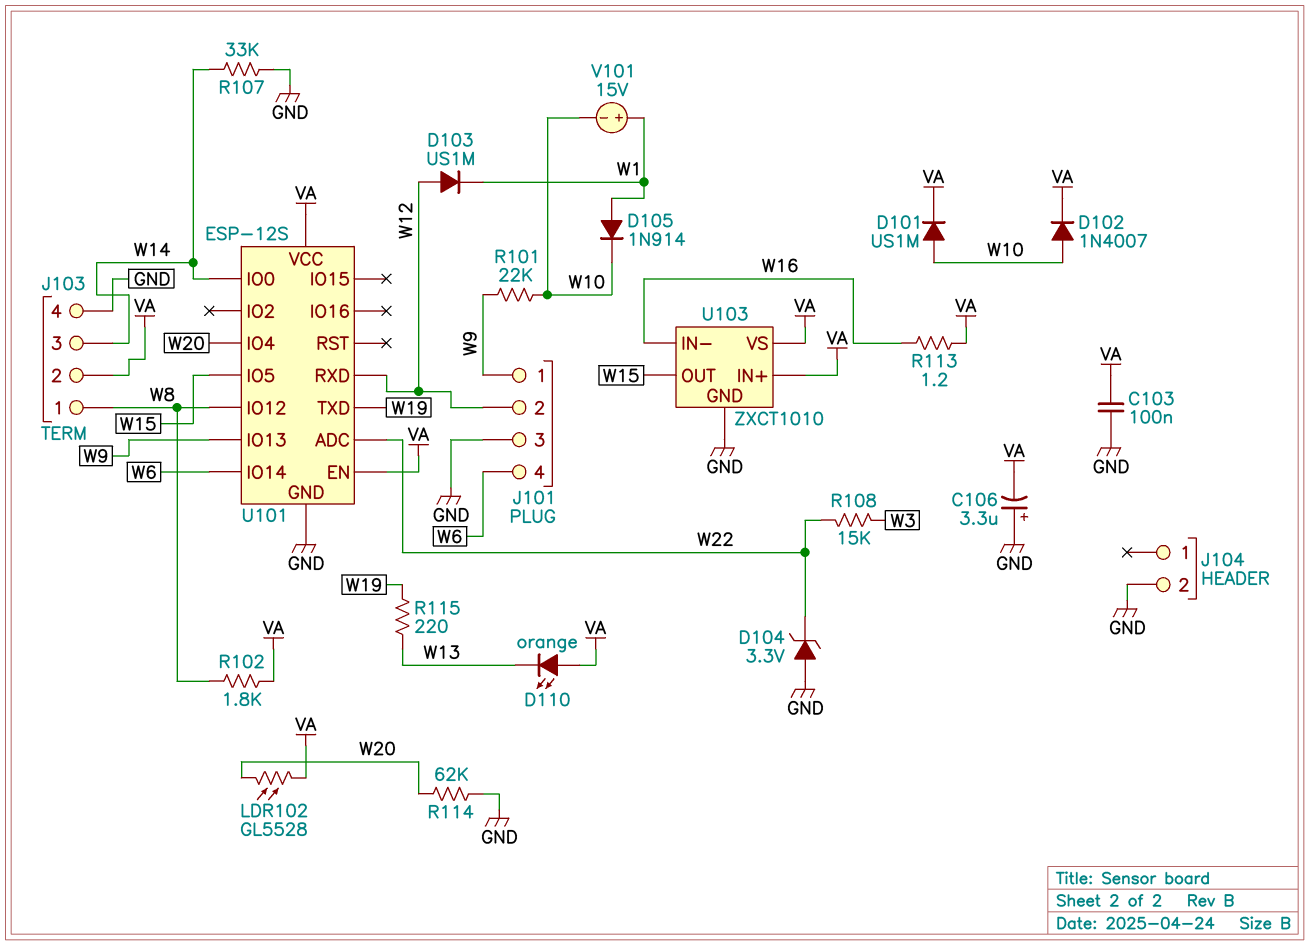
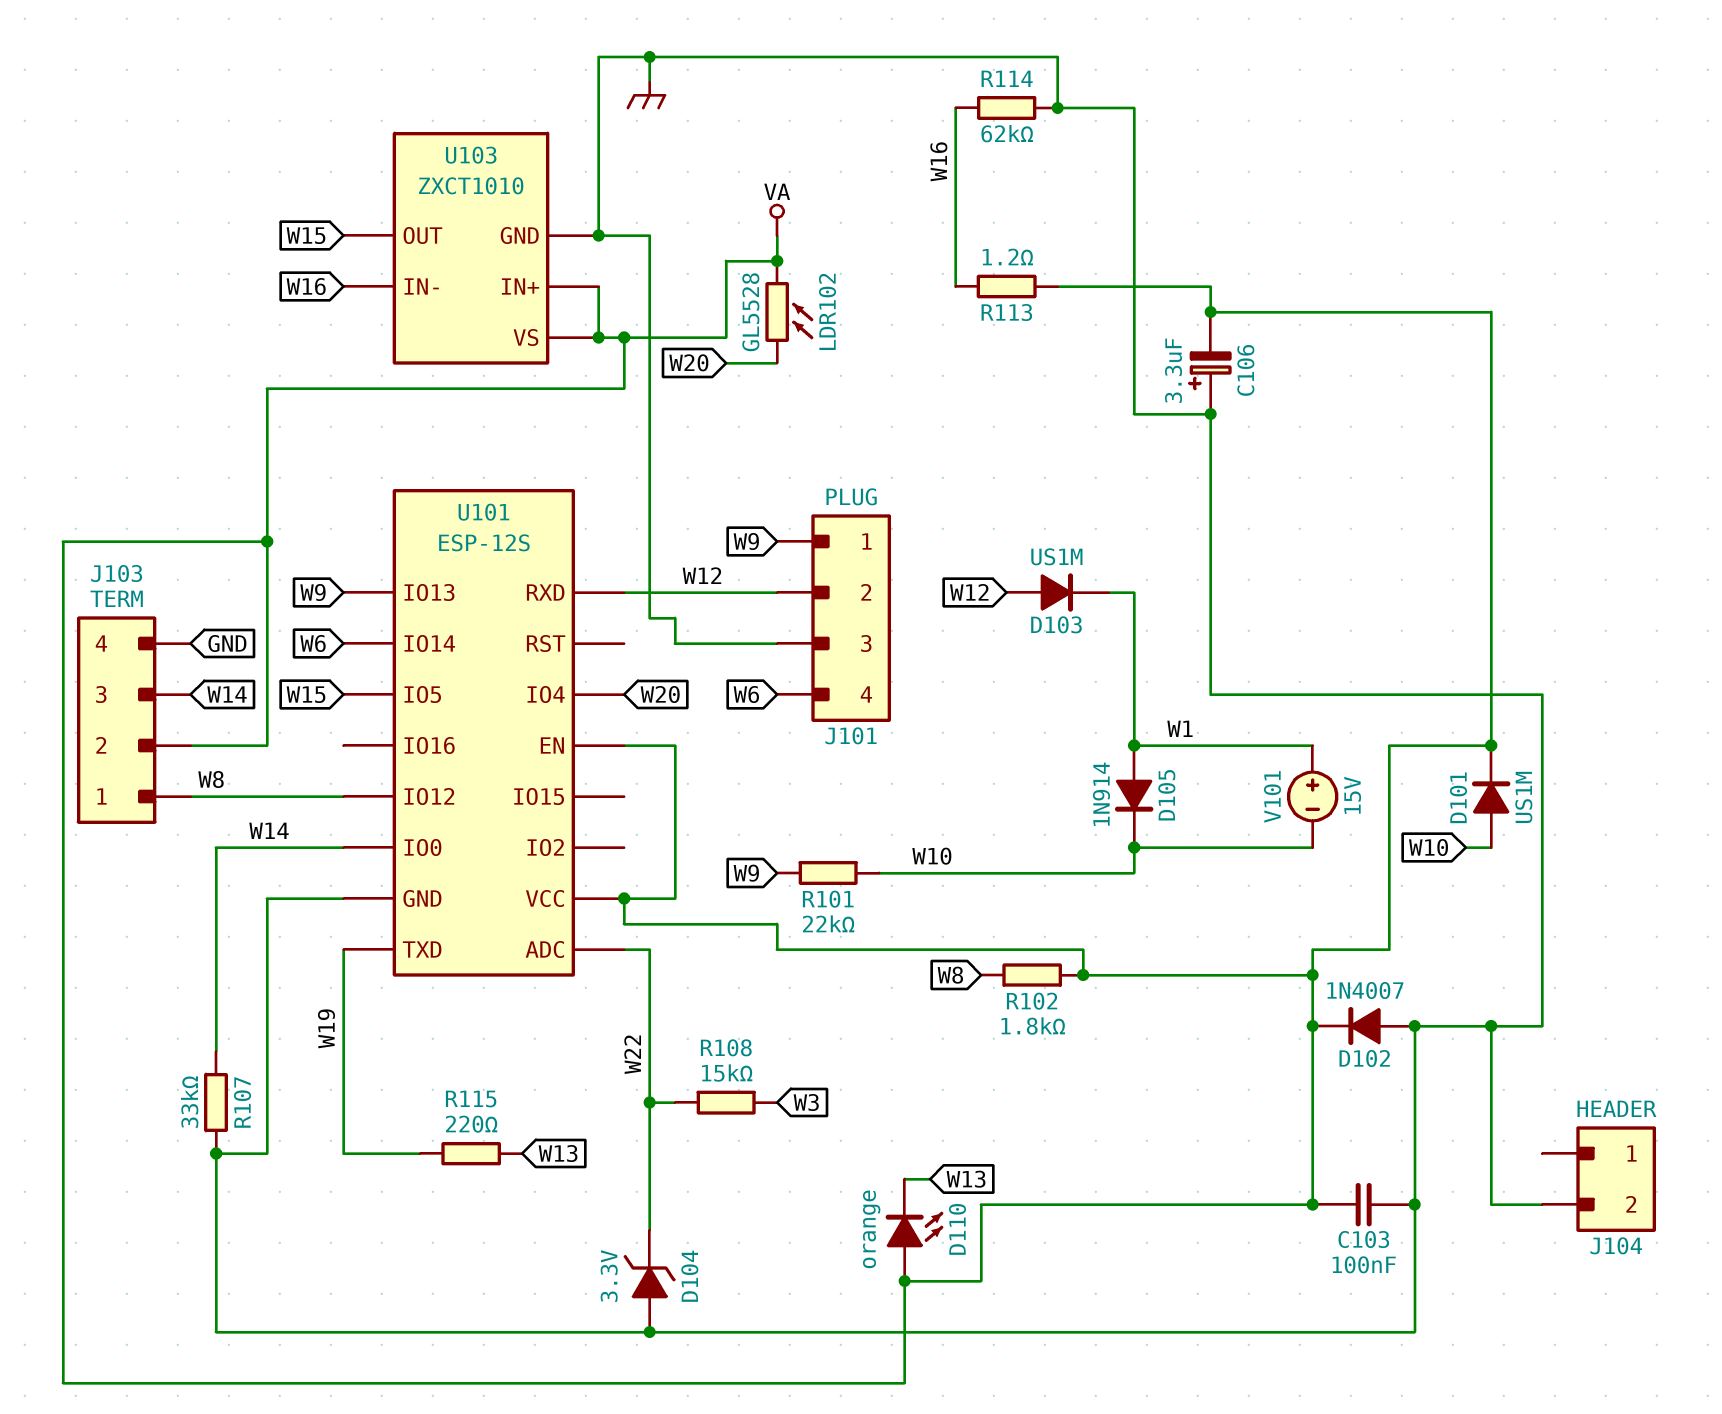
D102: diode 1N4007 (A W10, K VA) -> diode 1N4007 (A GND, K VA)
R114: 62k (GND, W20) -> 62k (GND, W16)

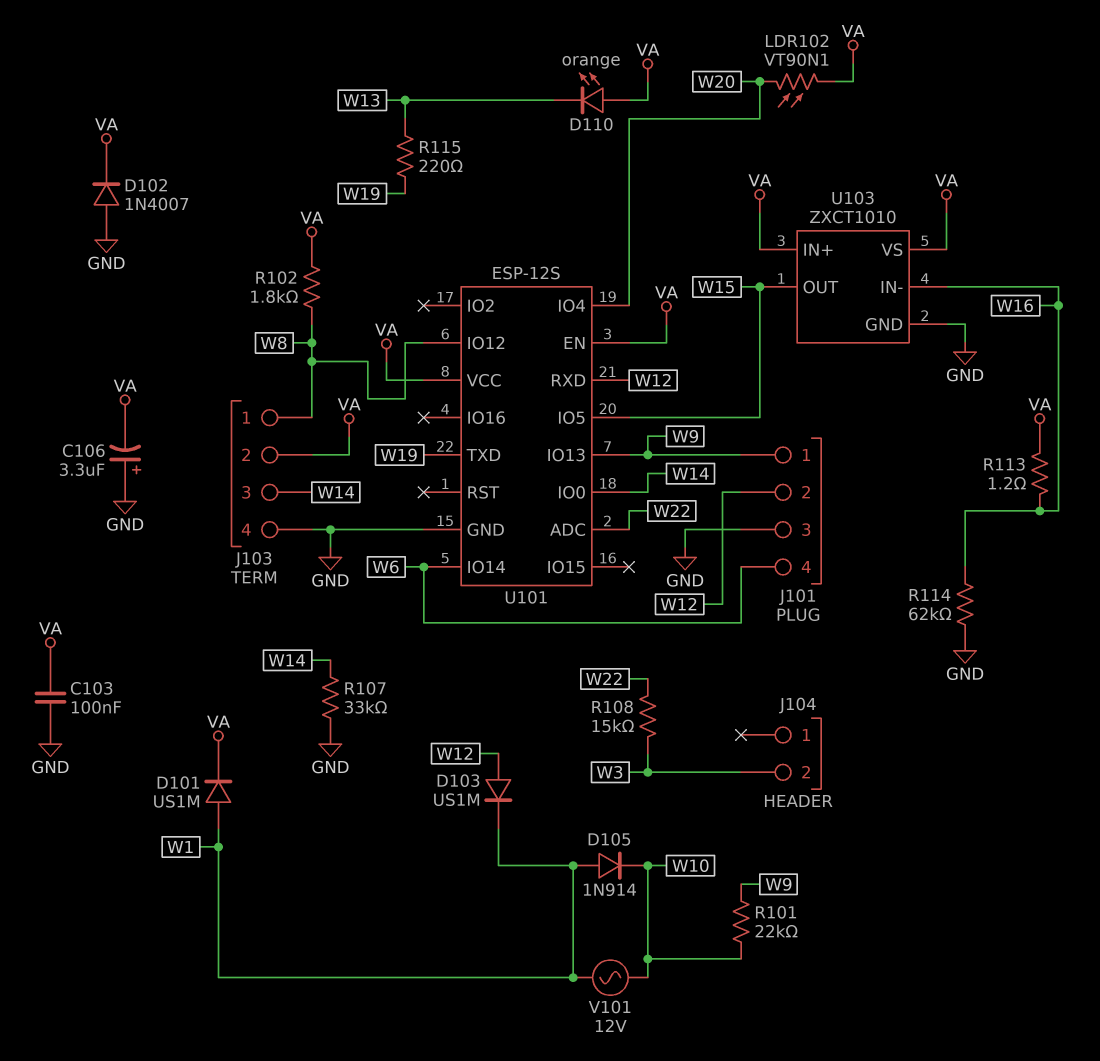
D101: diode US1M (A W10, K VA) -> diode US1M (A W1, K VA)
D104: zener 3.3V (A GND, K W22) -> none
J104 pin 2: GND -> W3
LDR102: GL5528 (VA, W20) -> VT90N1 (VA, W20)
V101: 15V (plus W1, minus W10) -> AC 12V (W1, W10)

